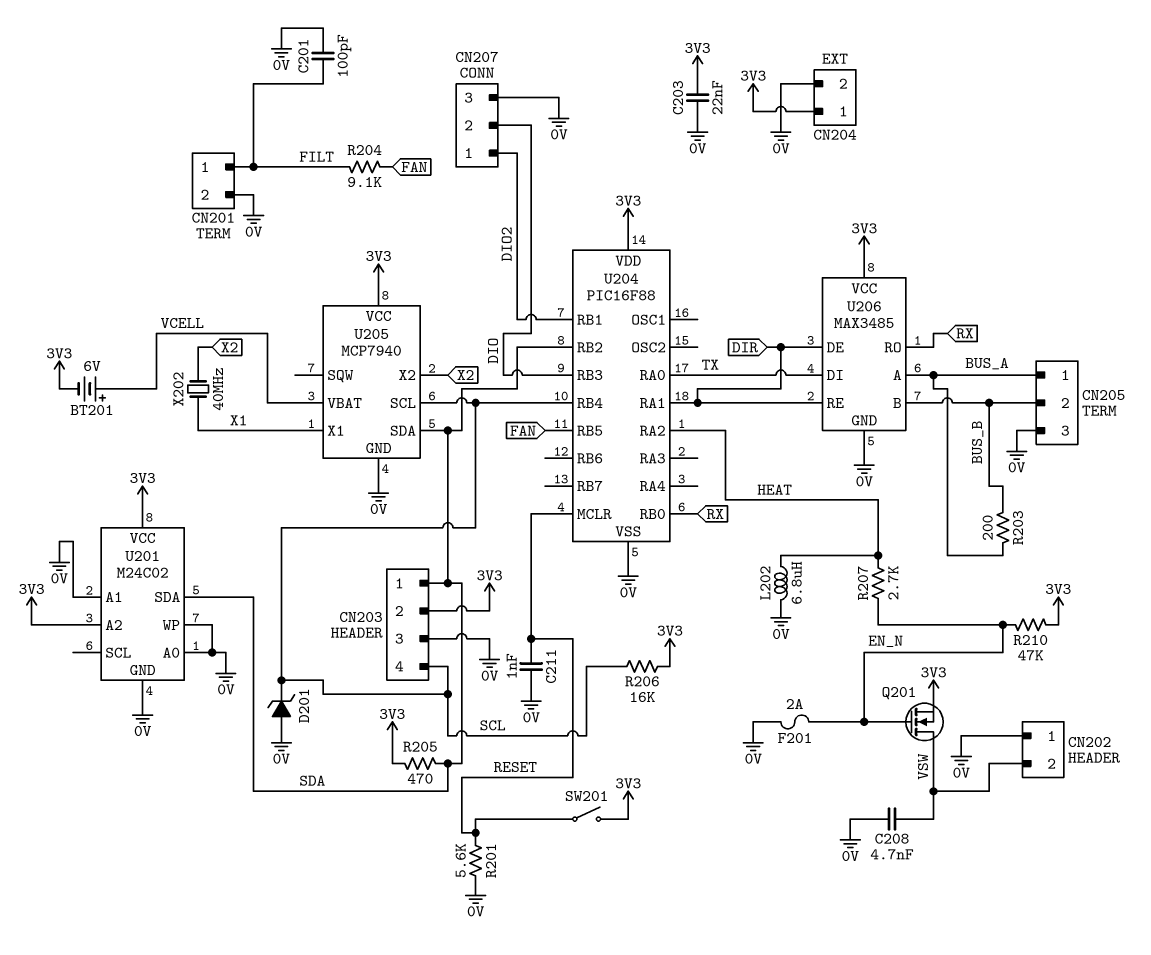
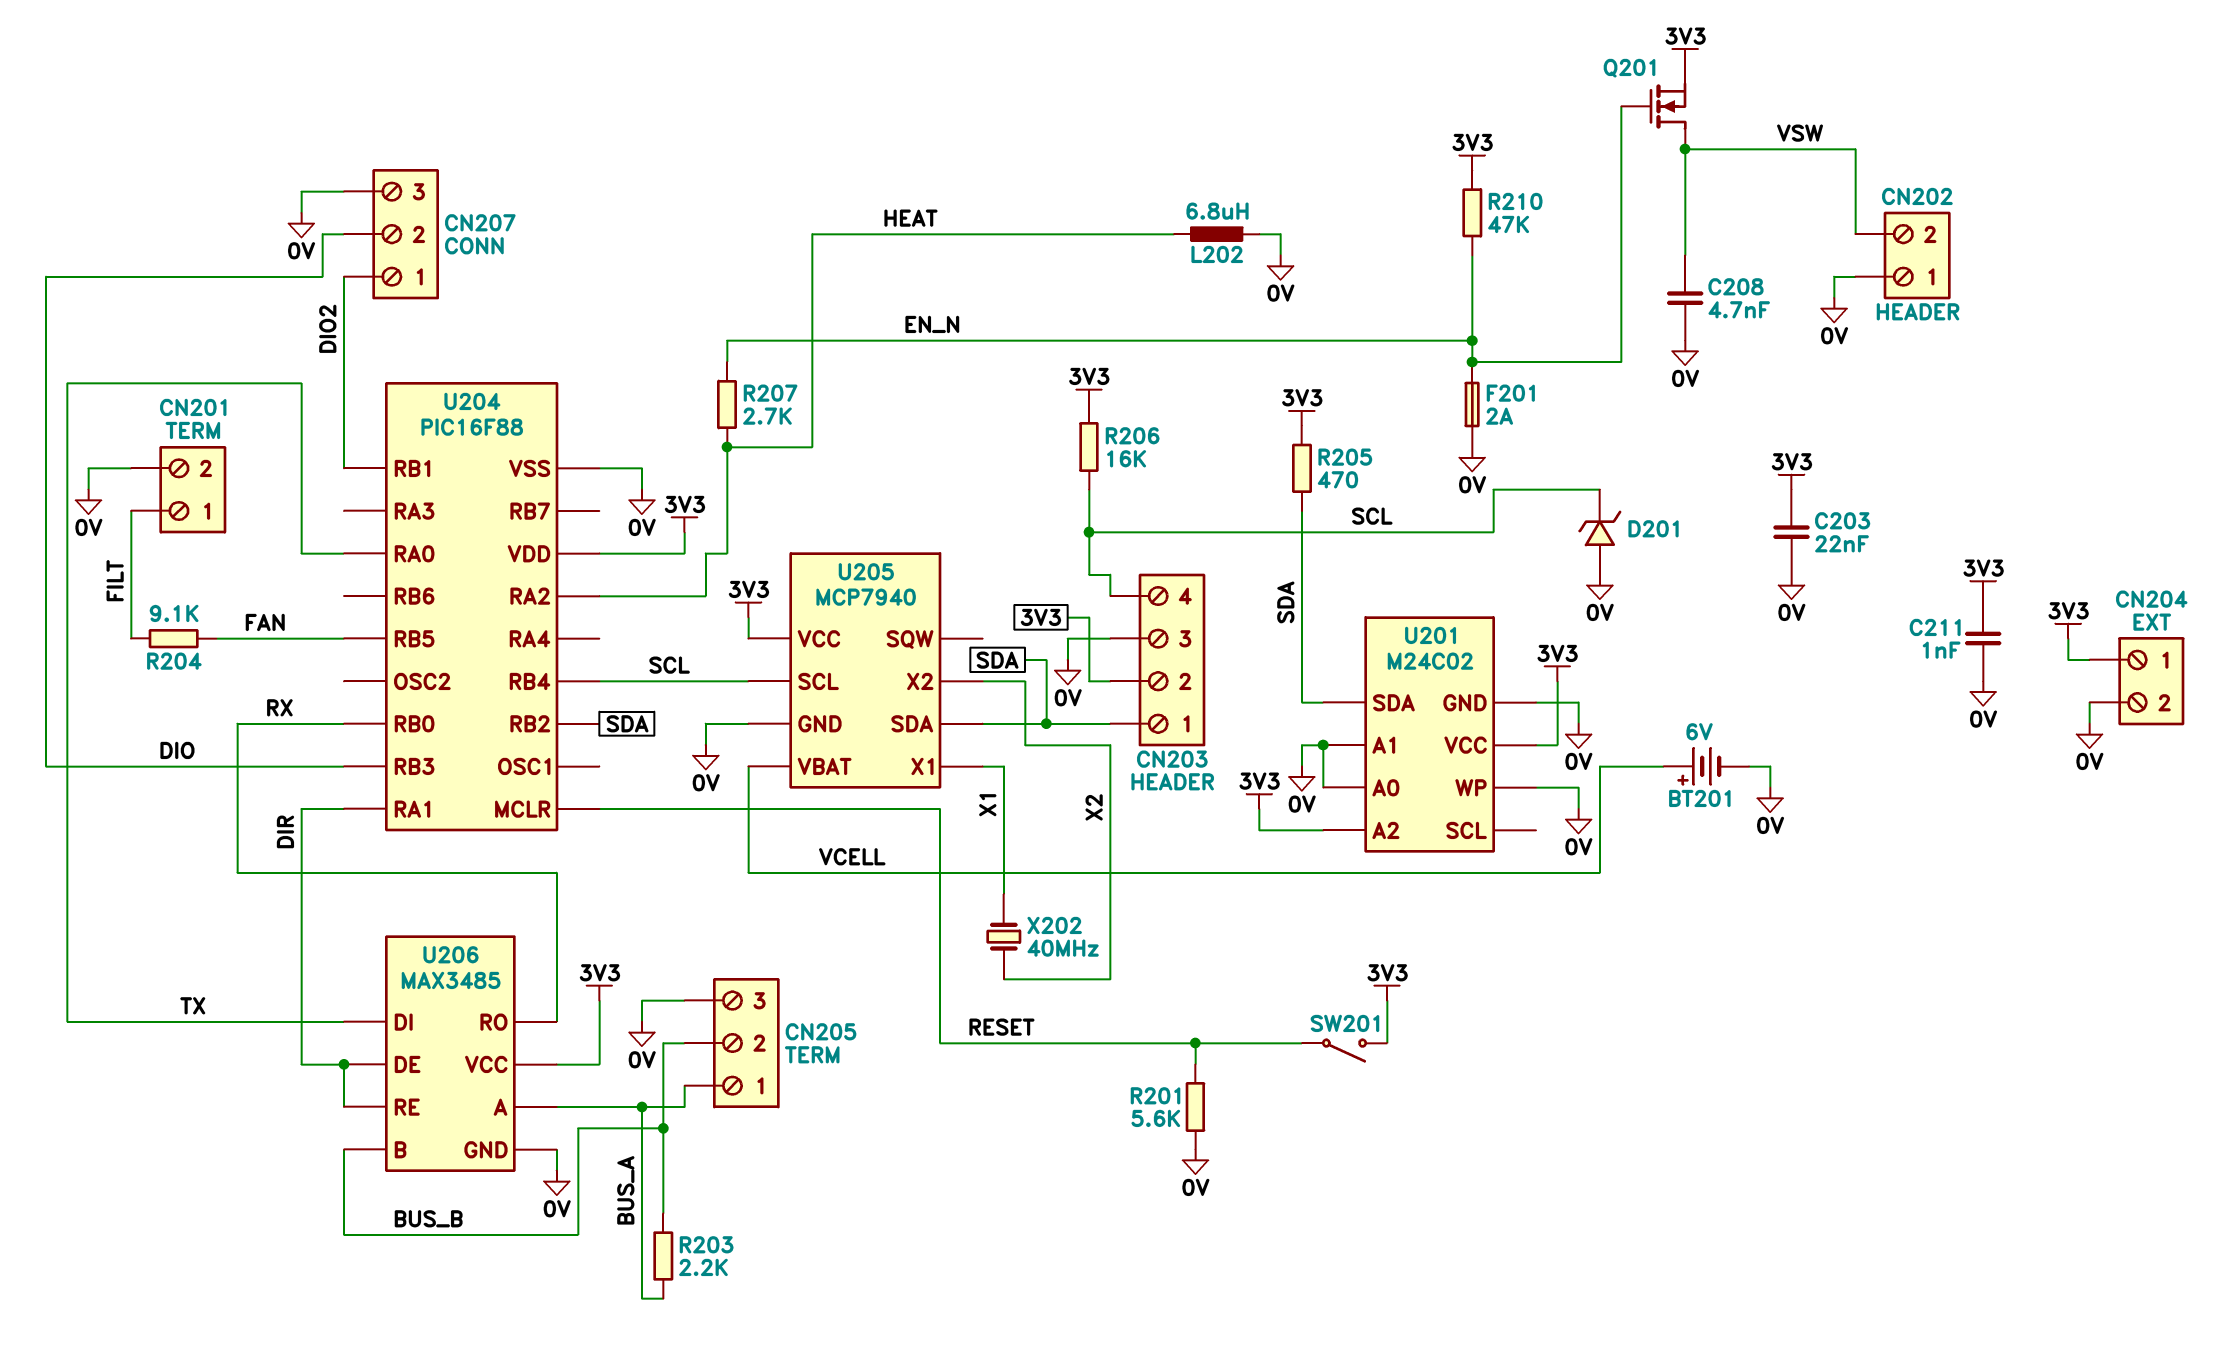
BT201: 6V (plus VCELL, minus 3V3) -> 6V (plus VCELL, minus 0V)
C201: 100pF (0V, FILT) -> none
C211: 1nF (0V, RESET) -> 1nF (0V, 3V3)
R203: 200 (BUS_A, BUS_B) -> 2.2k (BUS_A, BUS_B)

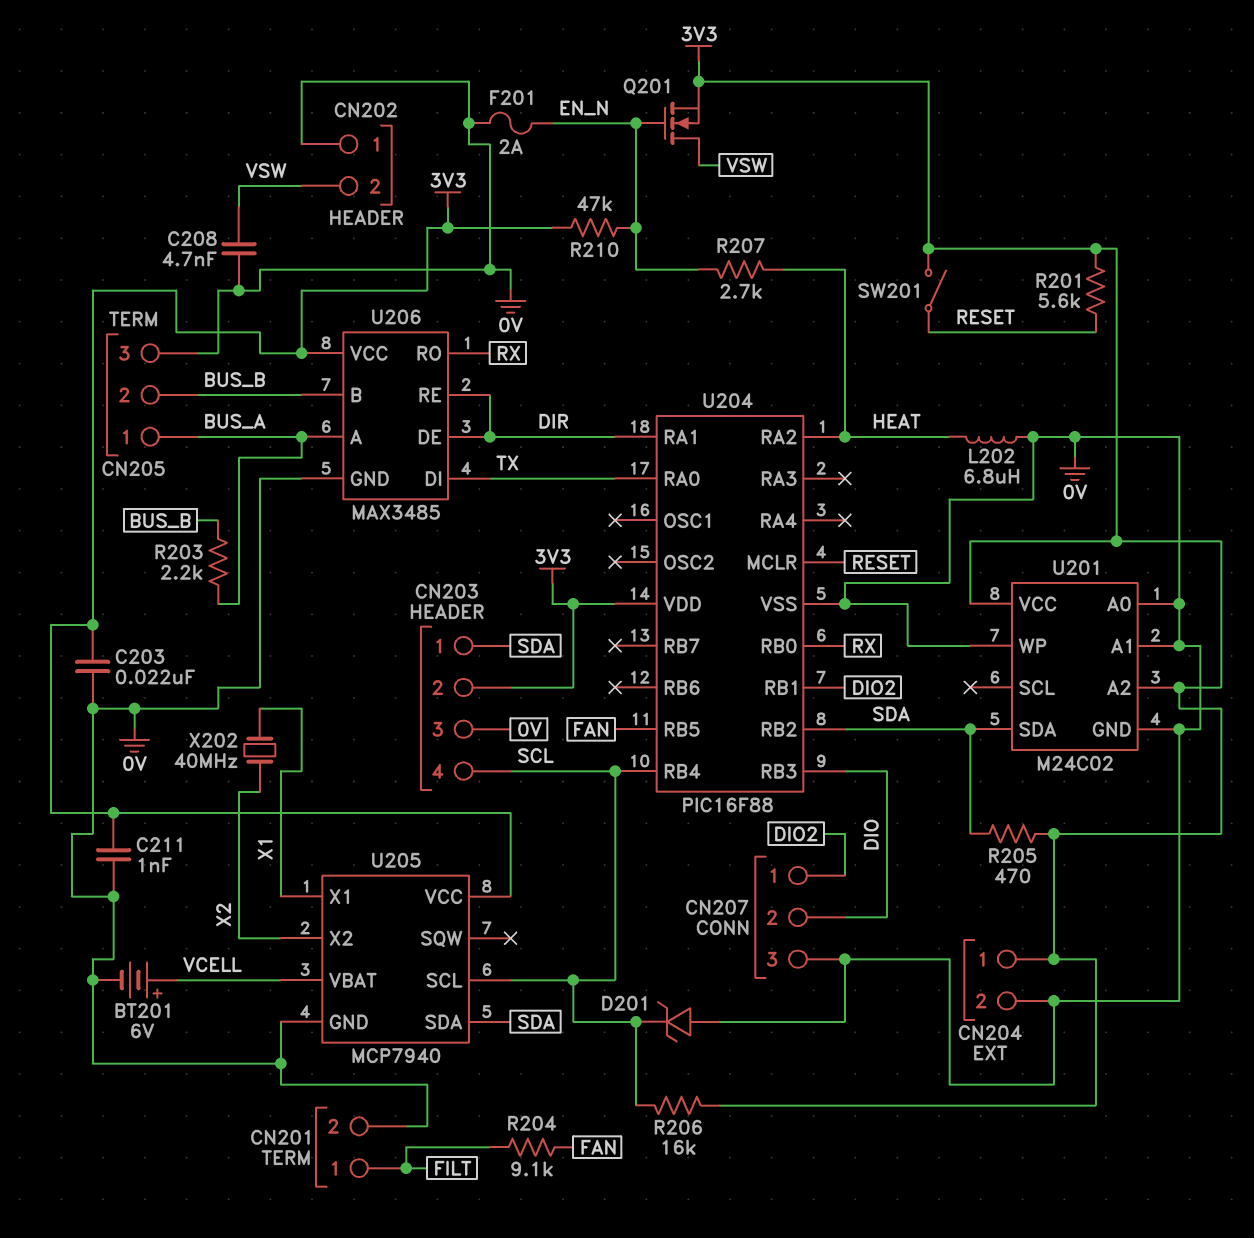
R201: 5.6k (0V, RESET) -> 5.6k (3V3, RESET)

